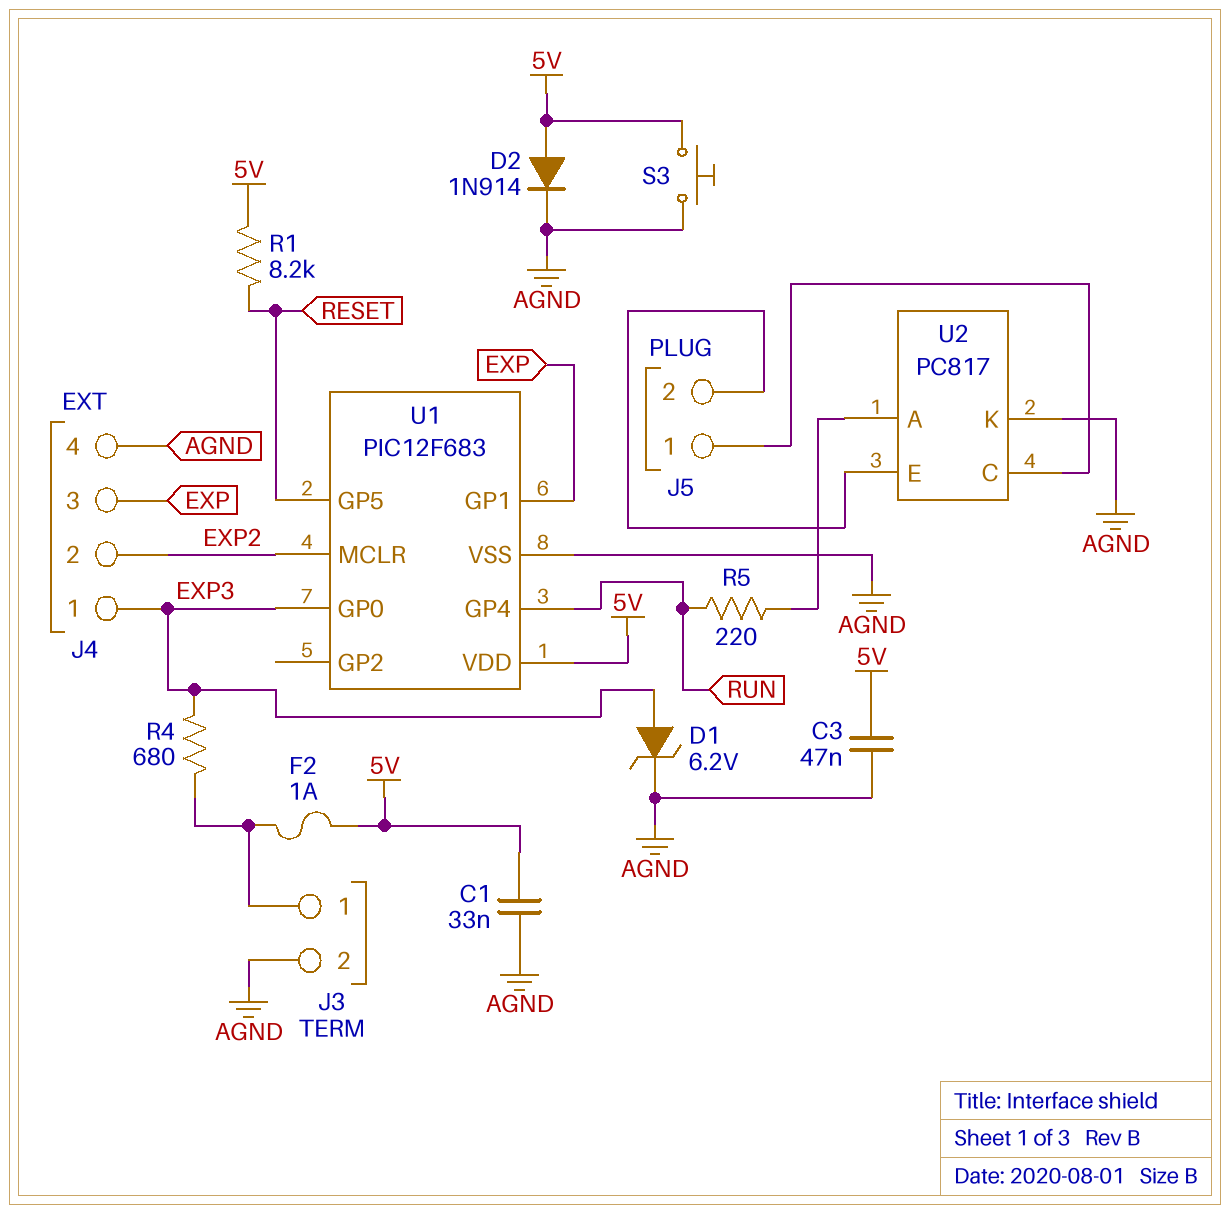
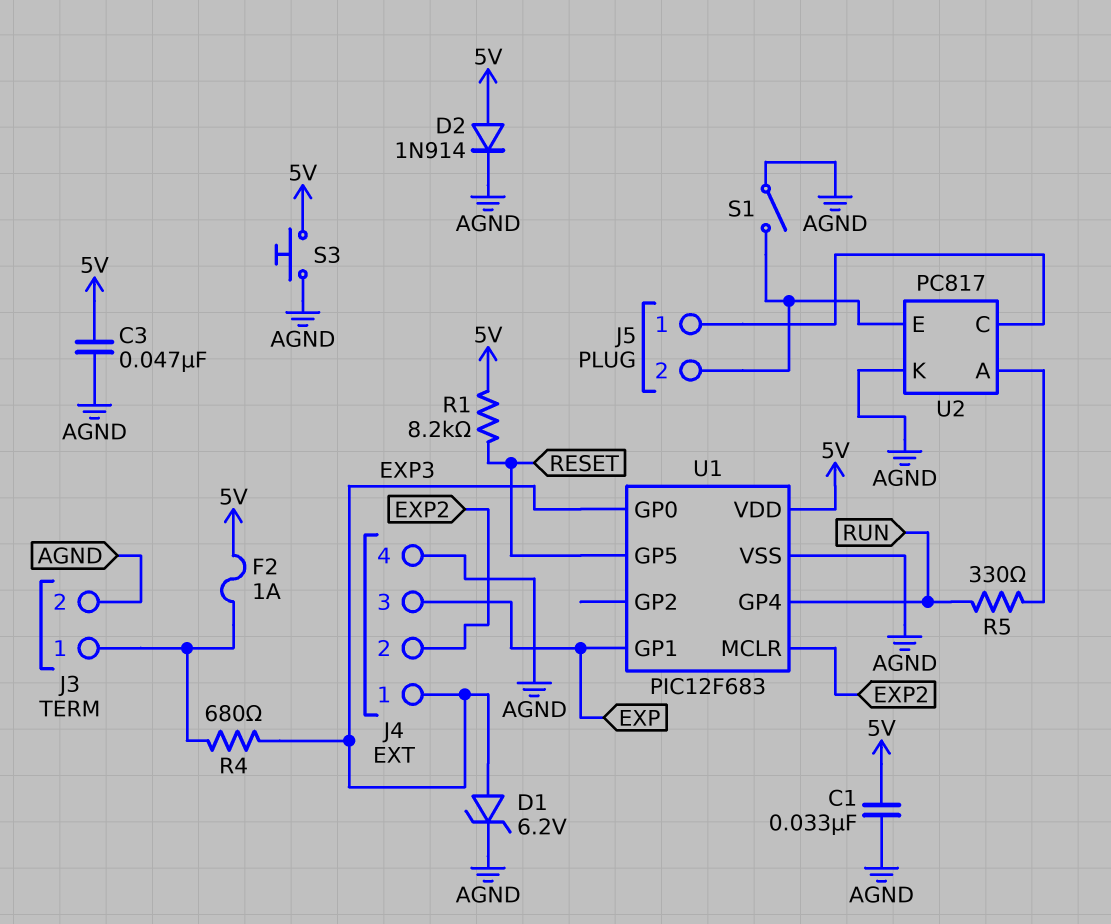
R5: 220 (RUN, U2/A) -> 330 (RUN, U2/A)
S1: none -> switch (AGND, J5/2)

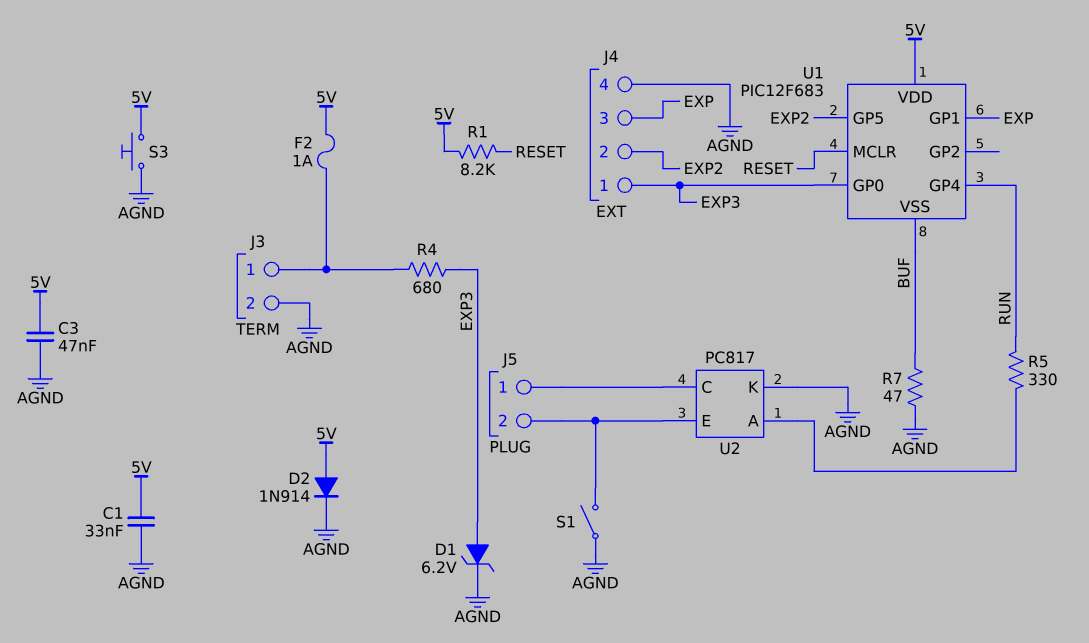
R7: none -> 47 (AGND, BUF)
U1 pin GP5: RESET -> EXP2
U1 pin MCLR: EXP2 -> RESET
U1 pin VSS: AGND -> BUF

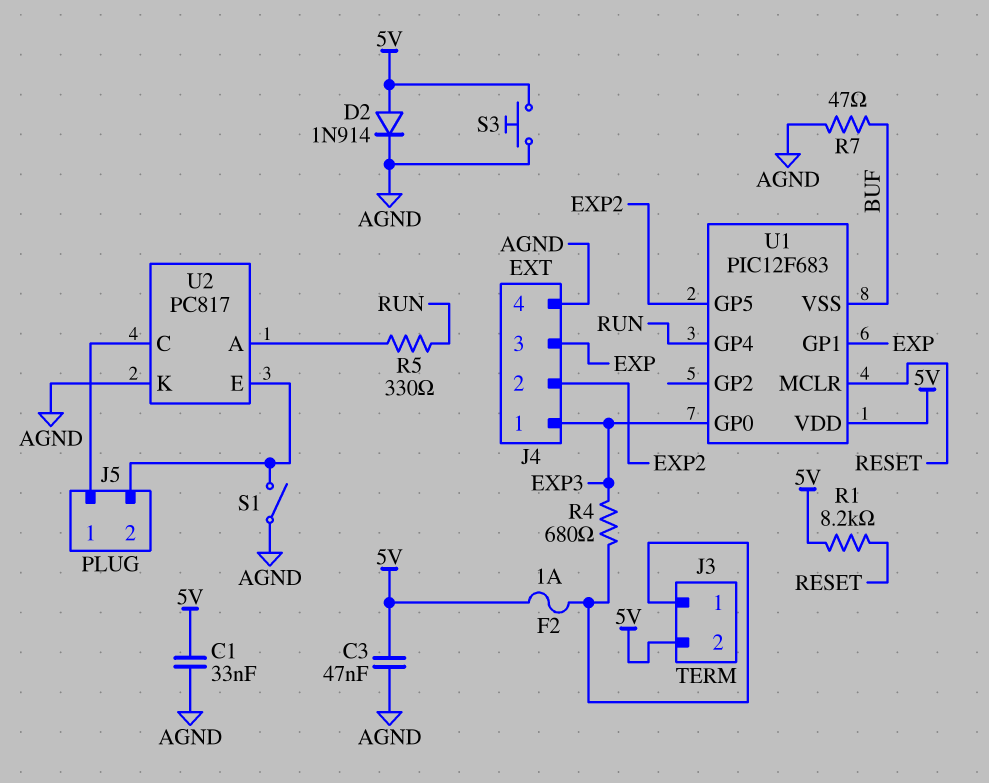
D1: zener 6.2V (A EXP3, K AGND) -> none
J3 pin 2: AGND -> 5V

